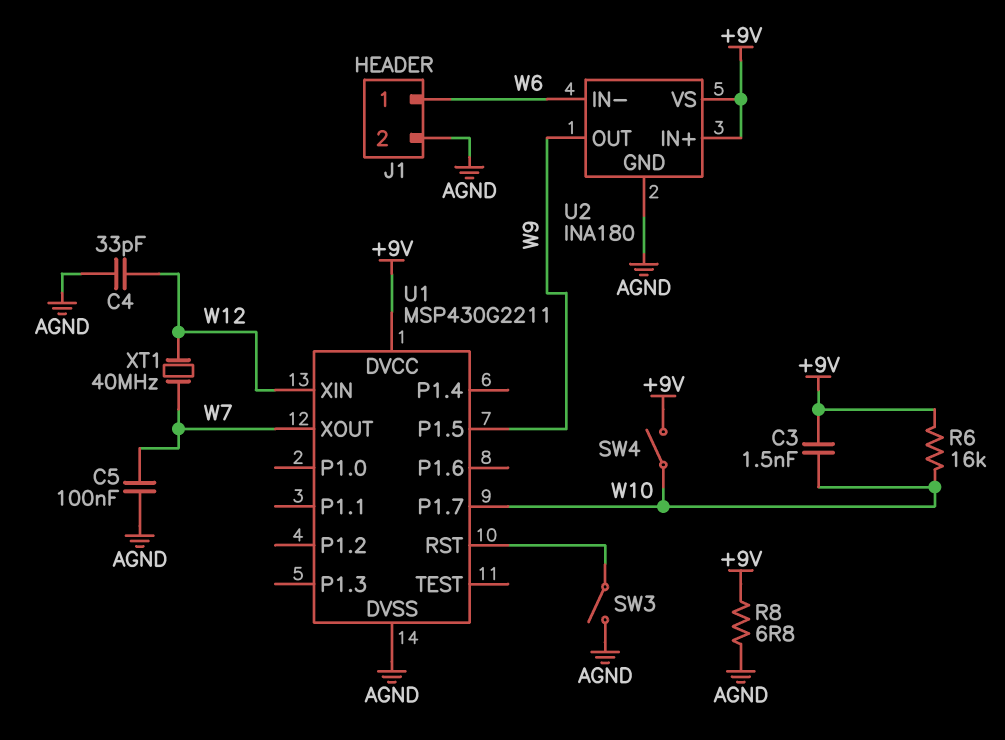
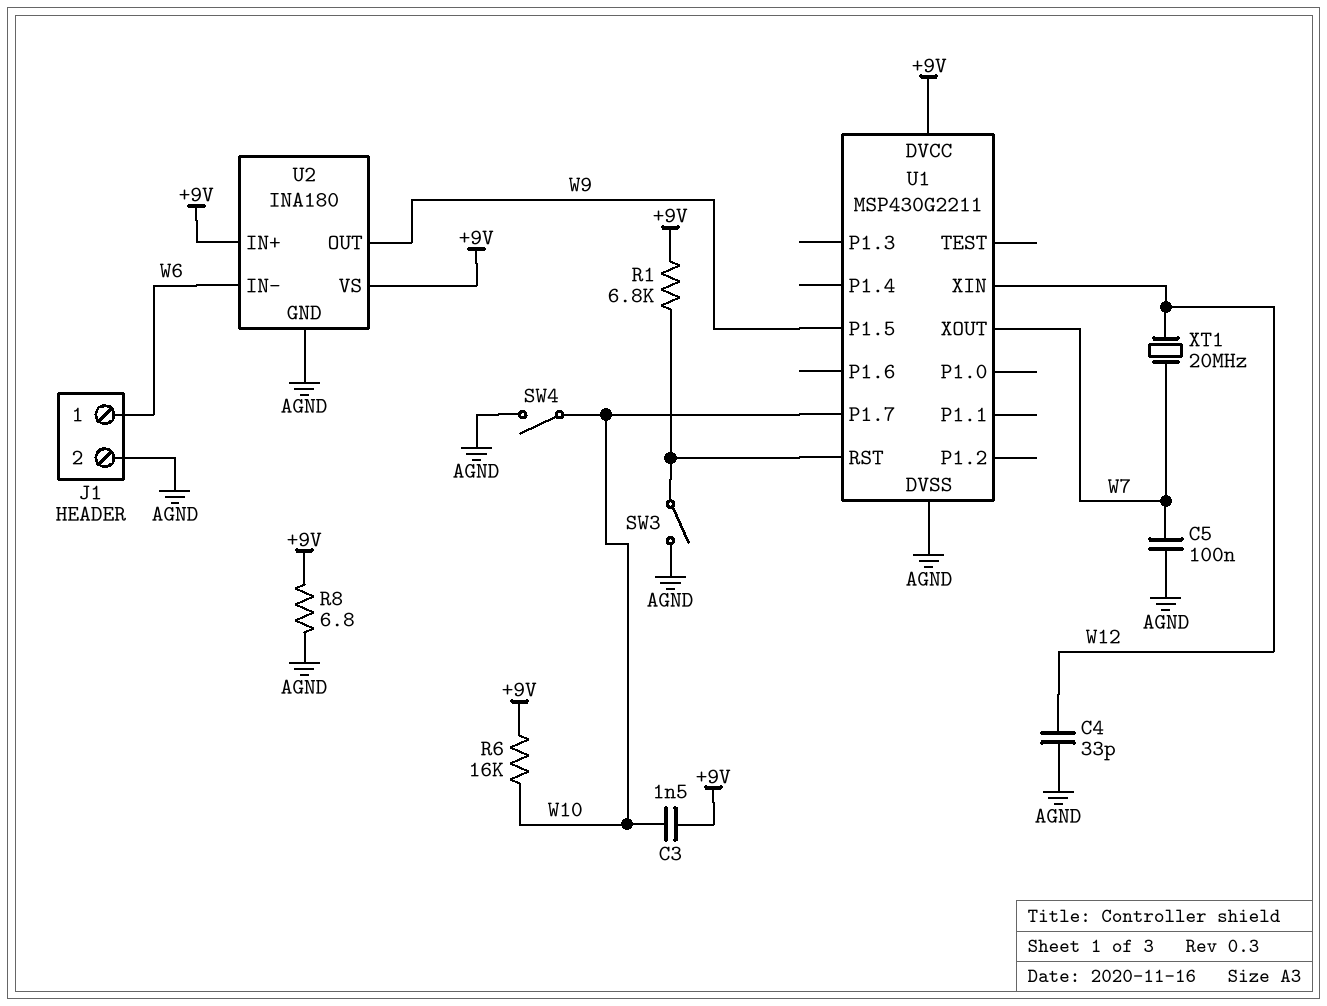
R1: none -> 6.8k (+9V, U1/RST)
SW4: switch (+9V, W10) -> switch (AGND, W10)
XT1: 40MHz (W7, W12) -> 20MHz (W7, W12)

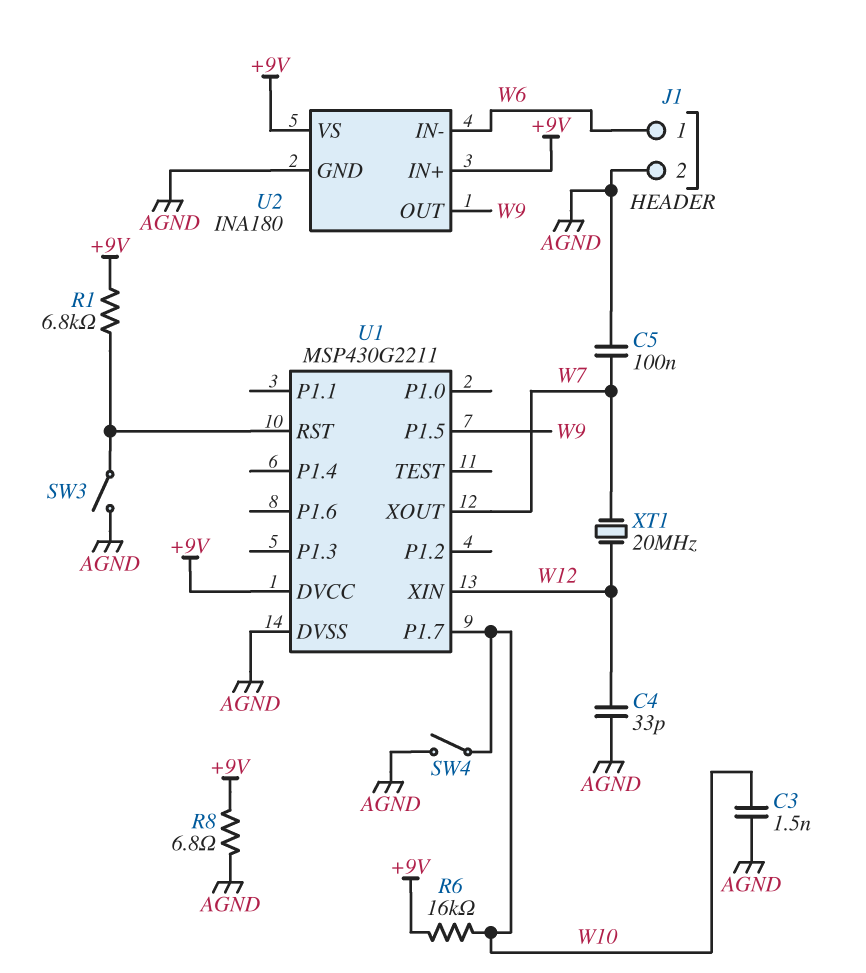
C3: 1.5nF (+9V, W10) -> 1.5nF (AGND, W10)

